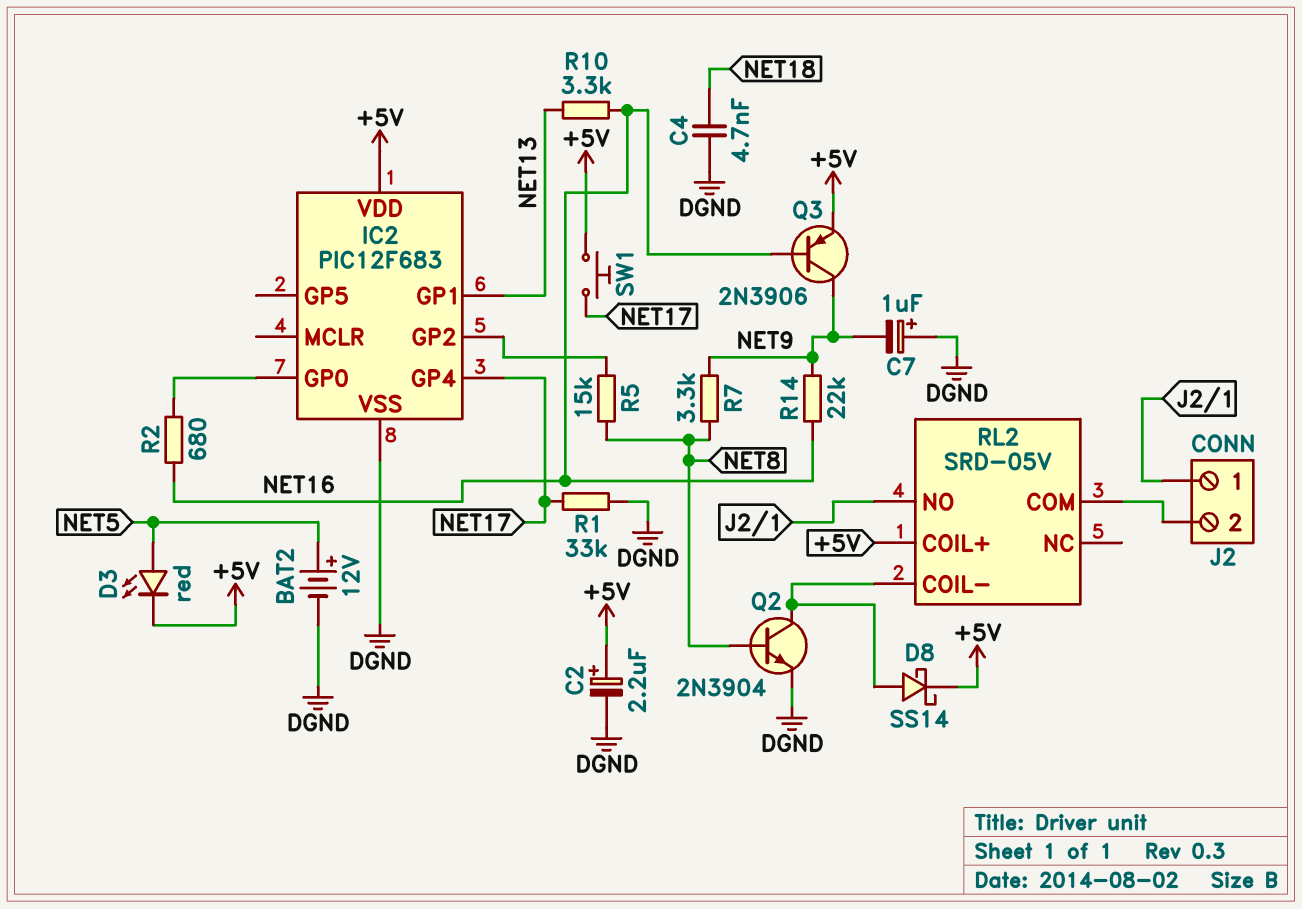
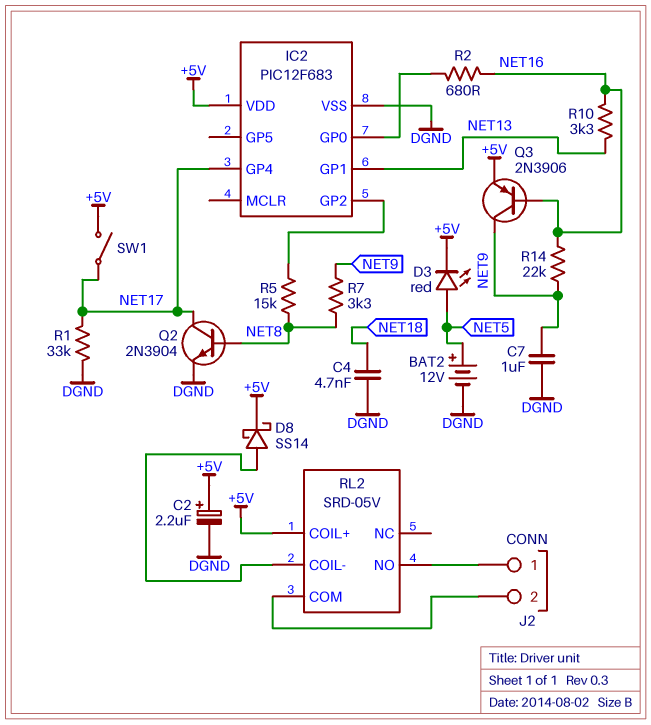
C7: 1uF (plus DGND, minus NET9) -> 1uF (DGND, NET9)
Q2: NPN 2N3904 (B NET8, C RL2/COIL-, E DGND) -> NPN 2N3904 (B NET8, C NET17, E DGND)
SW1: button (+5V, NET17) -> switch (+5V, NET17)

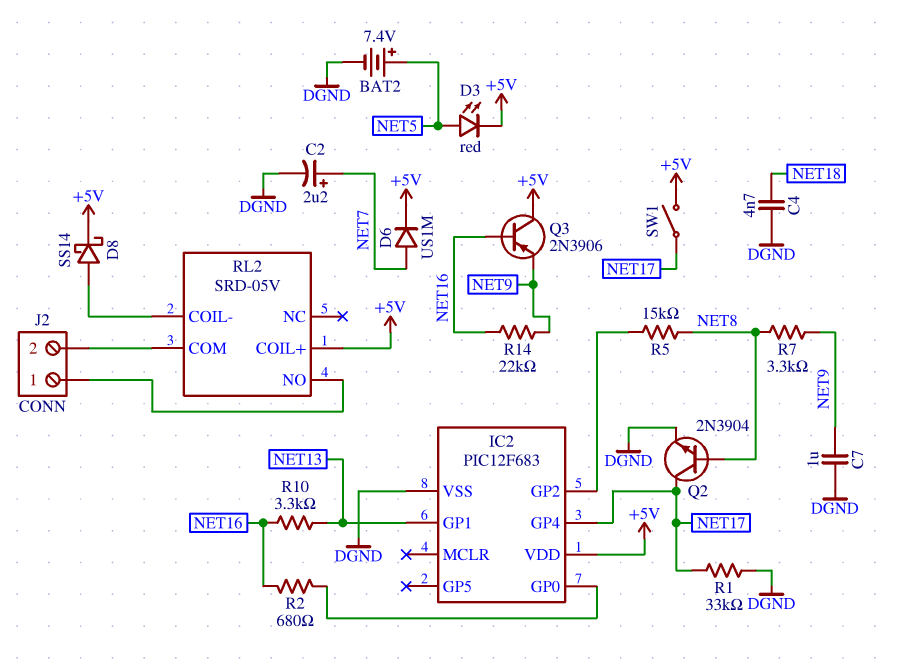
BAT2: 12V (plus NET5, minus DGND) -> 7.4V (plus NET5, minus DGND)
C2: 2.2uF (plus +5V, minus DGND) -> 2.2uF (plus NET7, minus DGND)
D6: none -> diode US1M (A NET7, K +5V)
Q3: PNP 2N3906 (B NET16, C NET9, E +5V) -> PNP 2N3906 (B NET16, C +5V, E NET9)

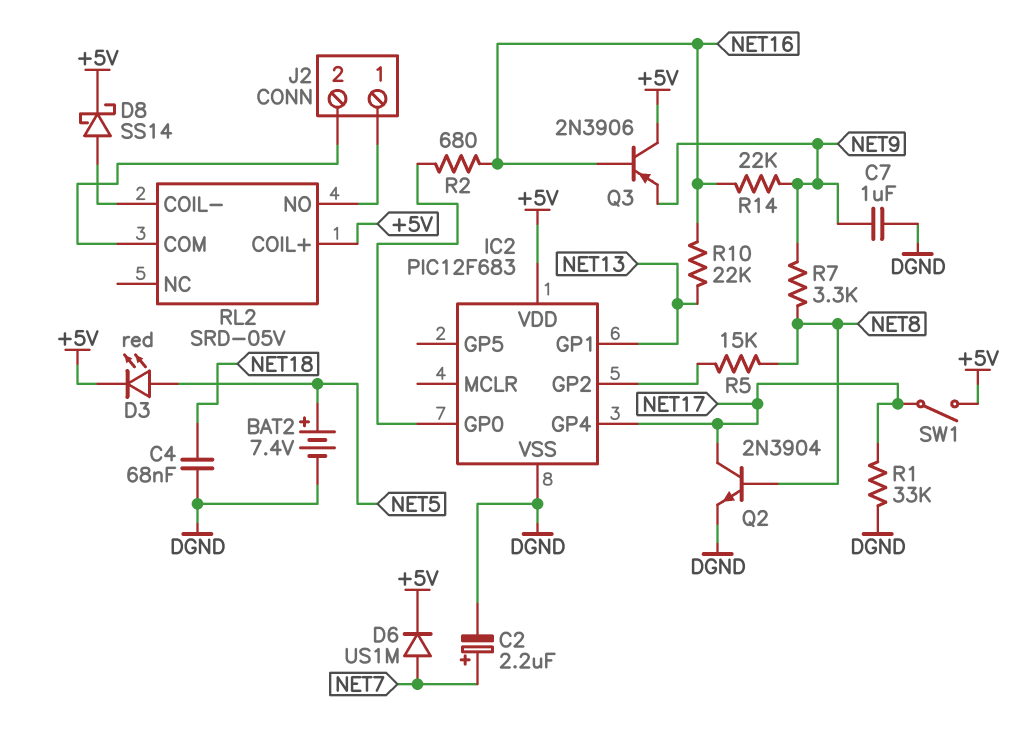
C4: 4.7nF (DGND, NET18) -> 68nF (DGND, NET18)
R10: 3.3k (NET13, NET16) -> 22k (NET13, NET16)

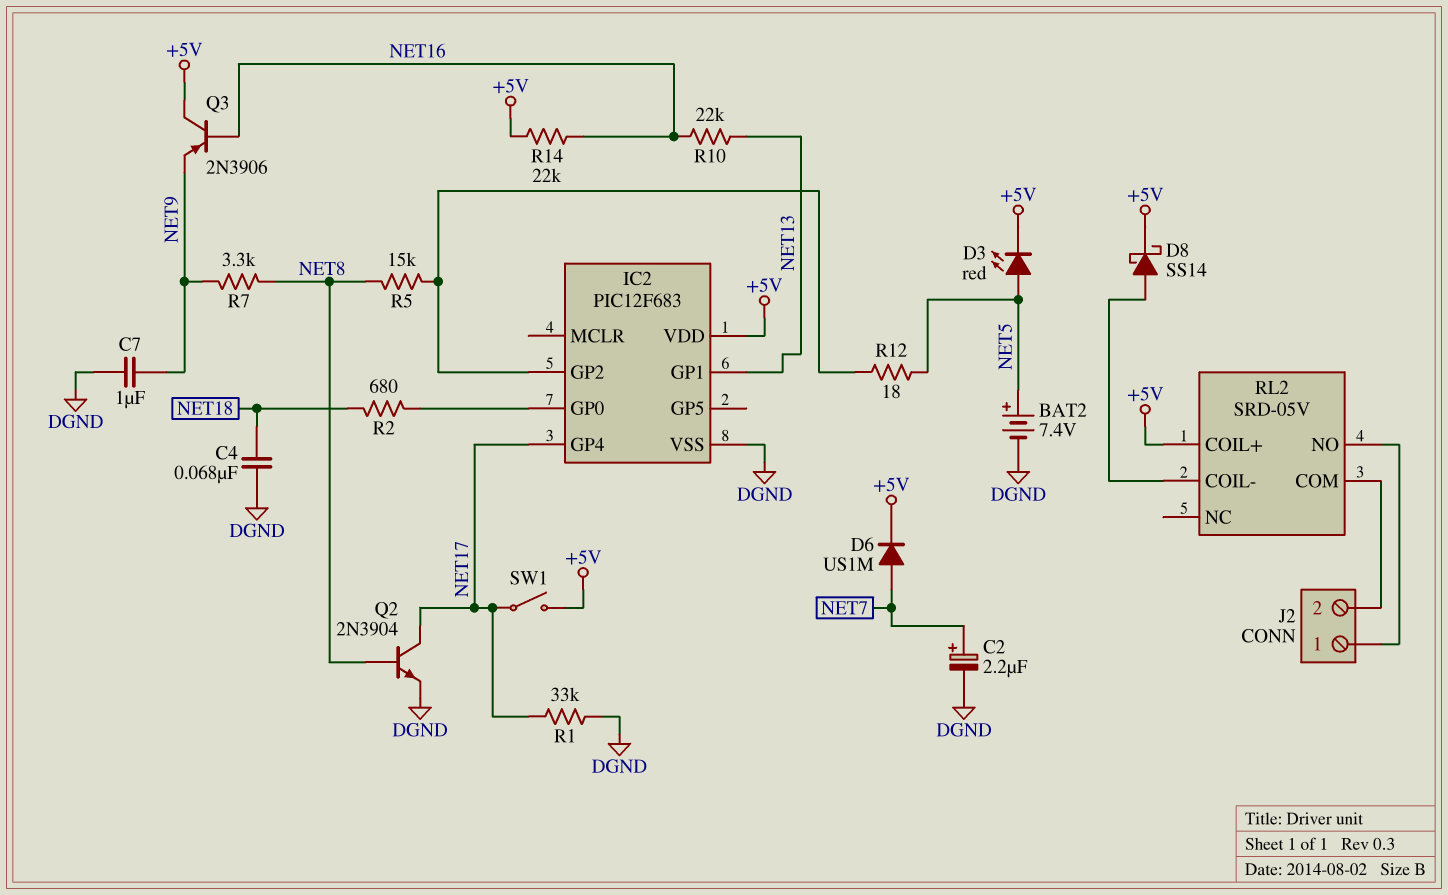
R2: 680 (IC2/GP0, NET16) -> 680 (IC2/GP0, NET18)
R12: none -> 18 (IC2/GP2, NET5)
R14: 22k (NET9, NET16) -> 22k (+5V, NET16)

